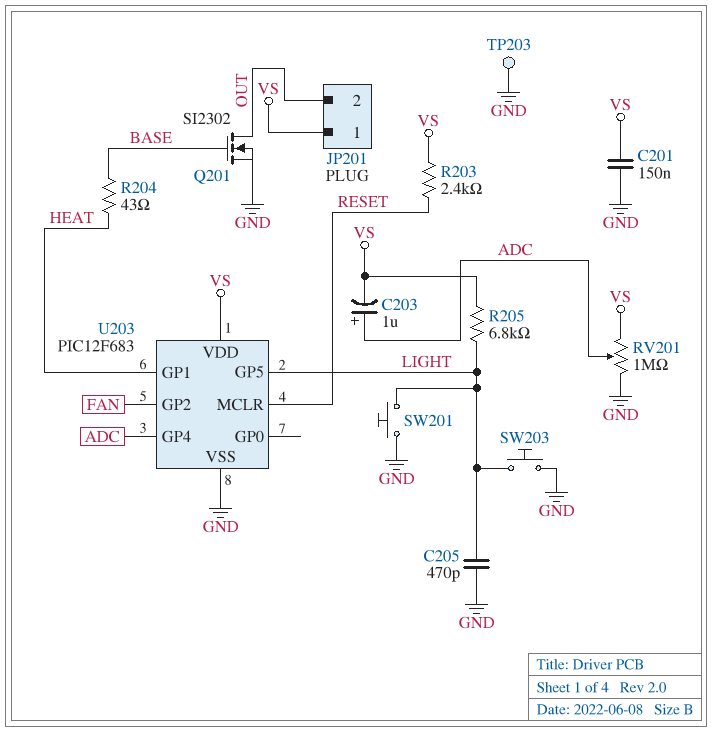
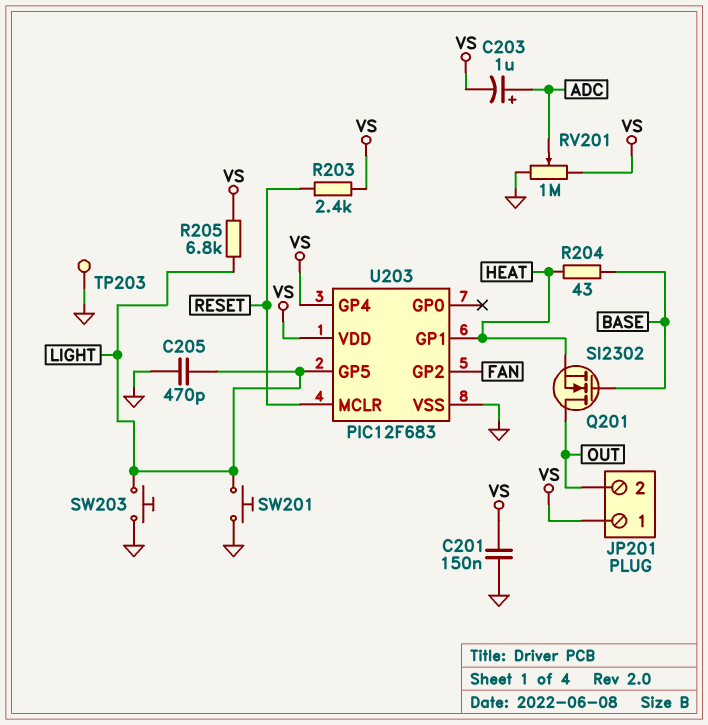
Q201: NMOS SI2302 (G BASE, D OUT, S GND) -> NMOS SI2302 (G BASE, D OUT, S HEAT)
U203 pin GP4: ADC -> VS

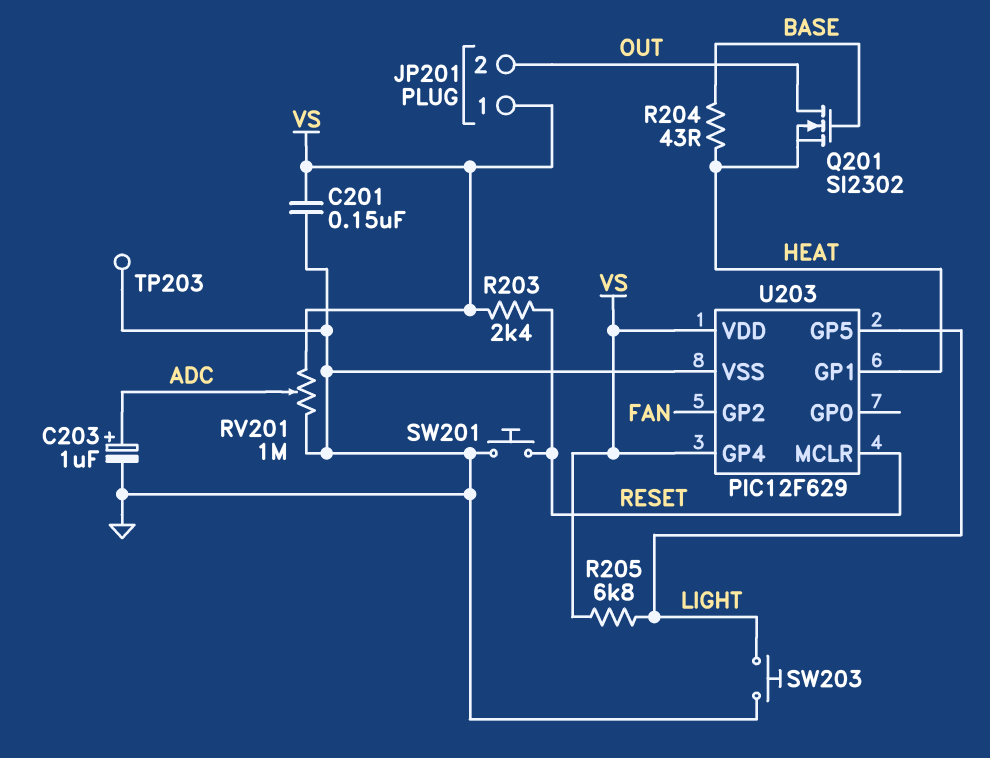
C203: 1uF (plus ADC, minus VS) -> 1uF (plus ADC, minus GND)
C205: 470pF (GND, LIGHT) -> none
SW201: button (GND, LIGHT) -> button (GND, RESET)
U203: PIC12F683 -> PIC12F629

